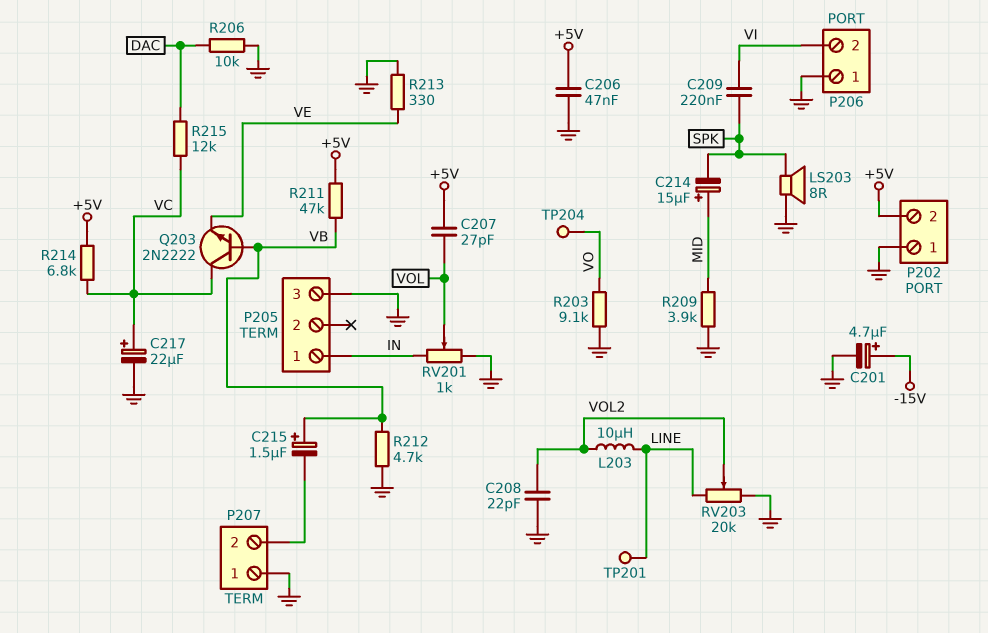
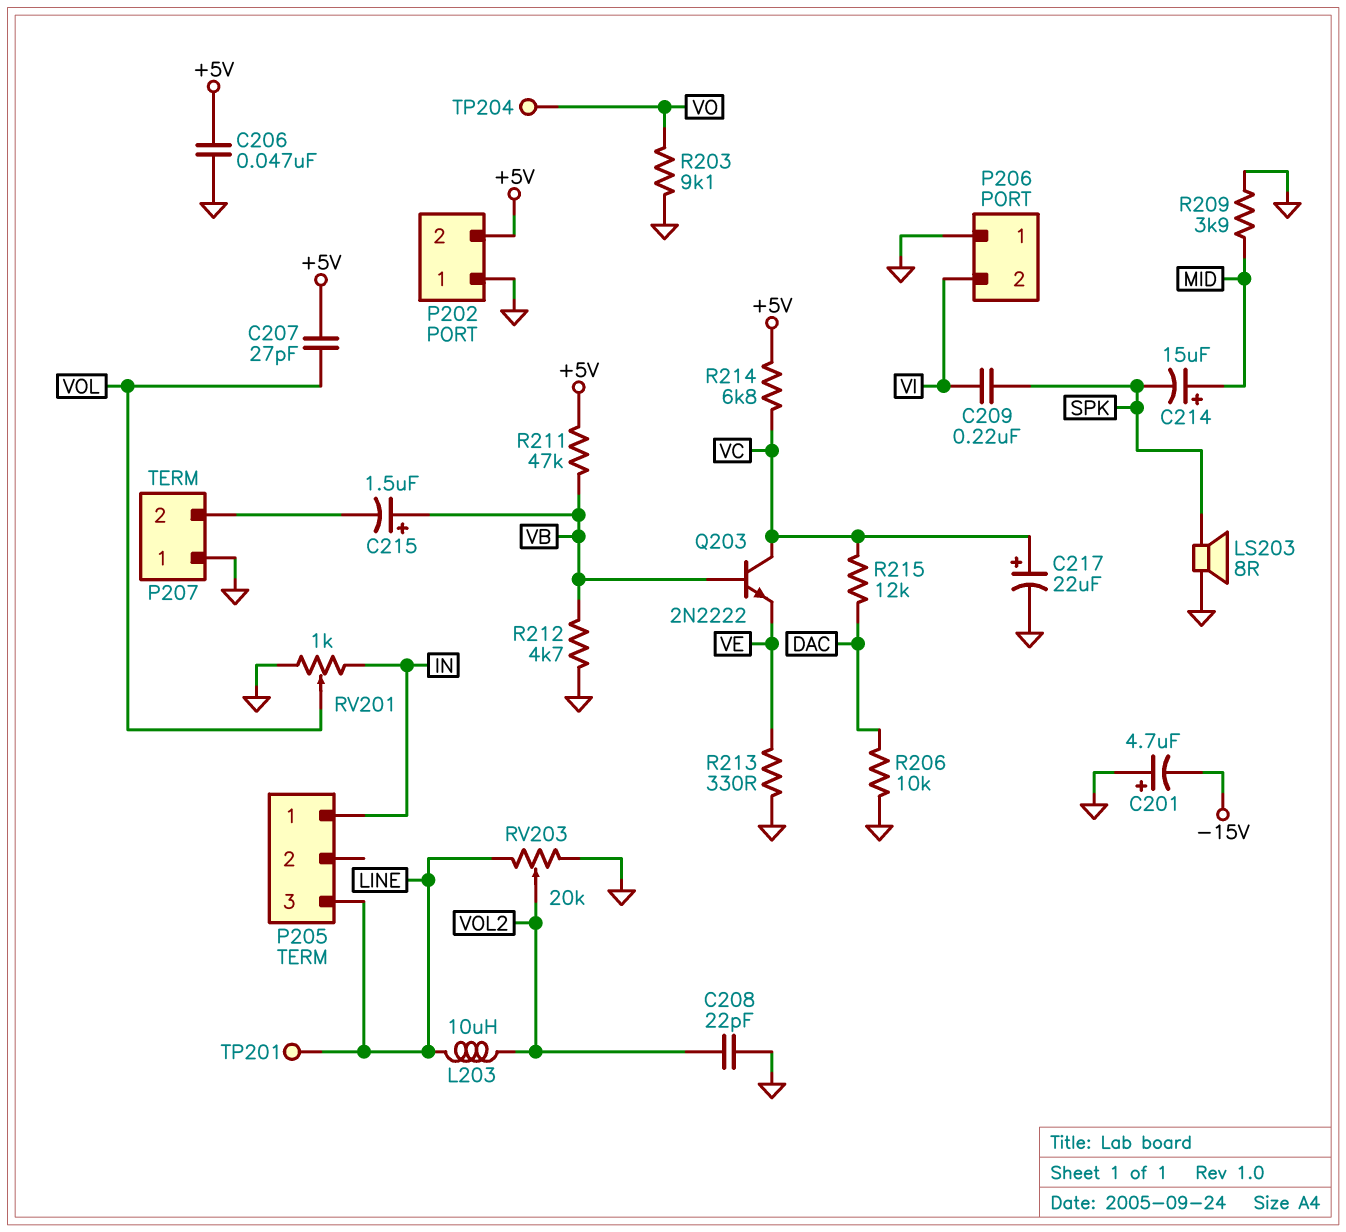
C201: 4.7uF (plus -15V, minus GND) -> 4.7uF (plus GND, minus -15V)
P205 pin 3: GND -> LINE

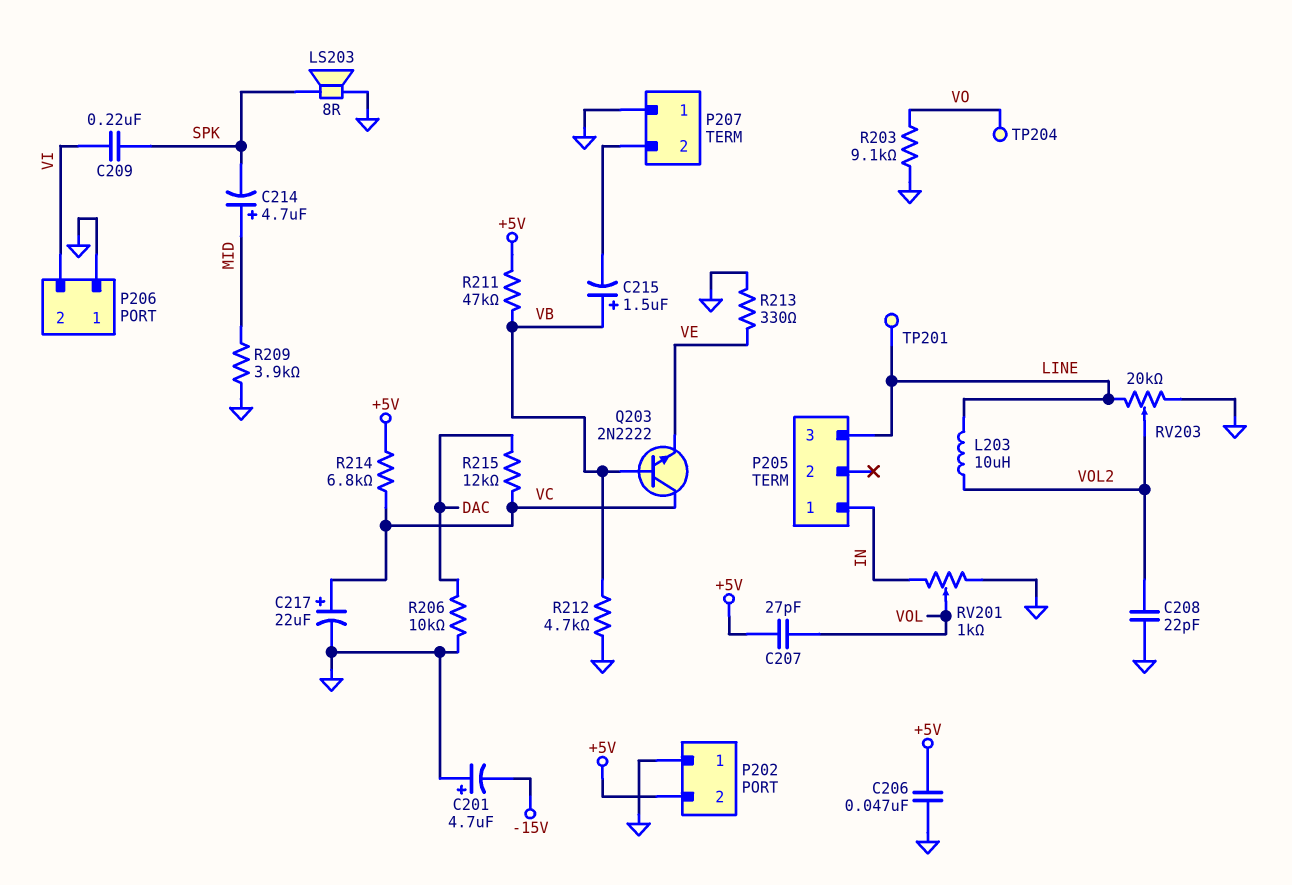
C214: 15uF (plus MID, minus SPK) -> 4.7uF (plus MID, minus SPK)

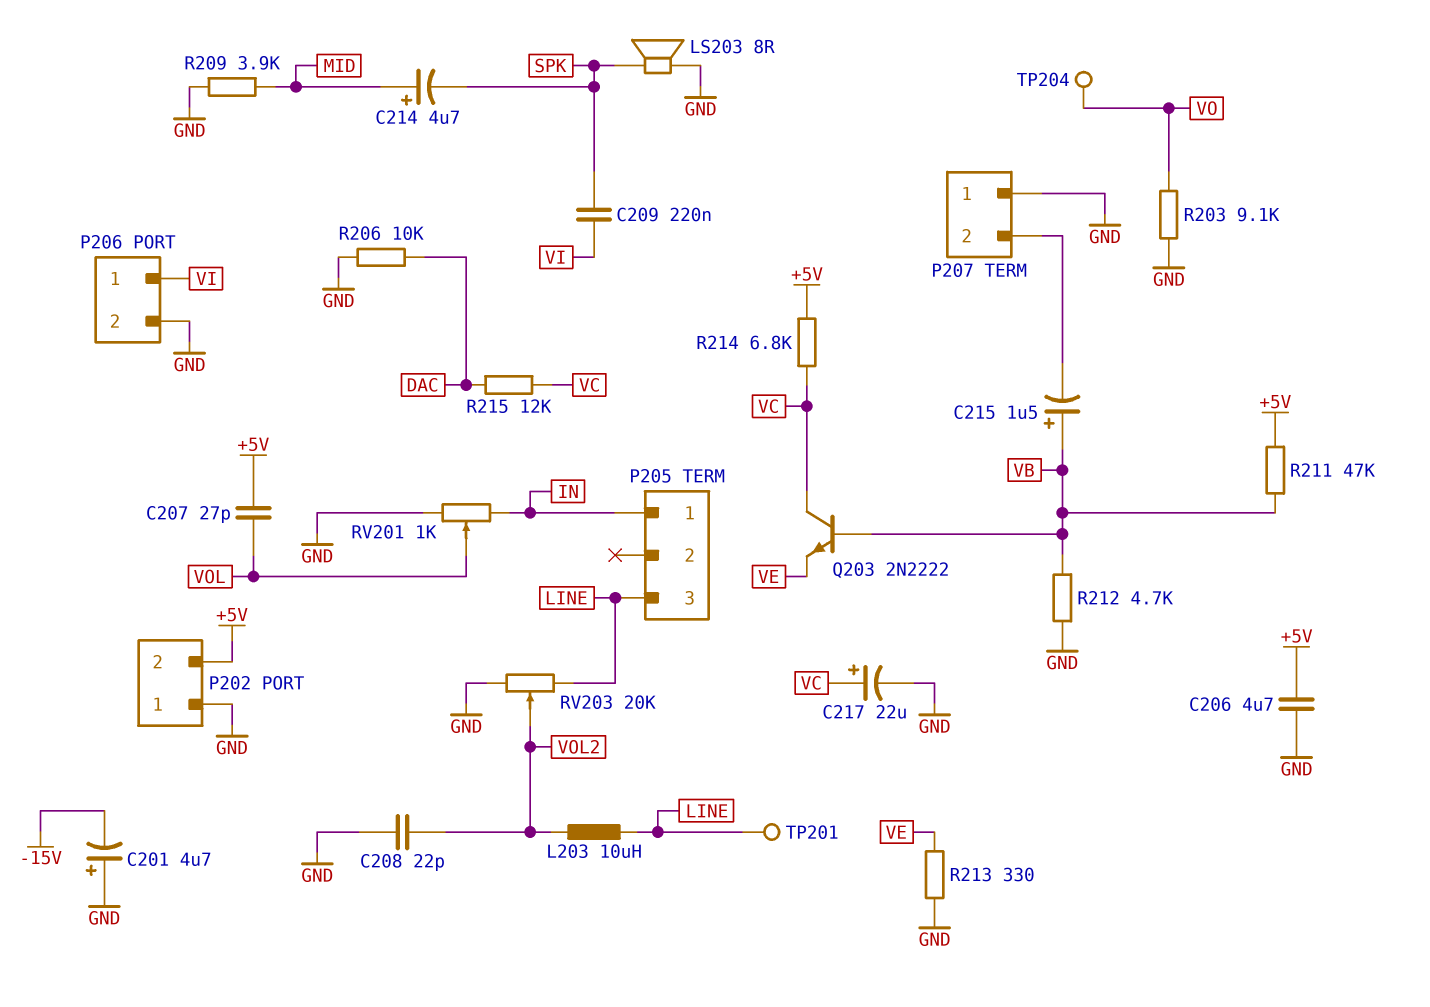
C206: 47nF (+5V, GND) -> 4.7uF (+5V, GND)
P206 pin 1: GND -> VI
P206 pin 2: VI -> GND

